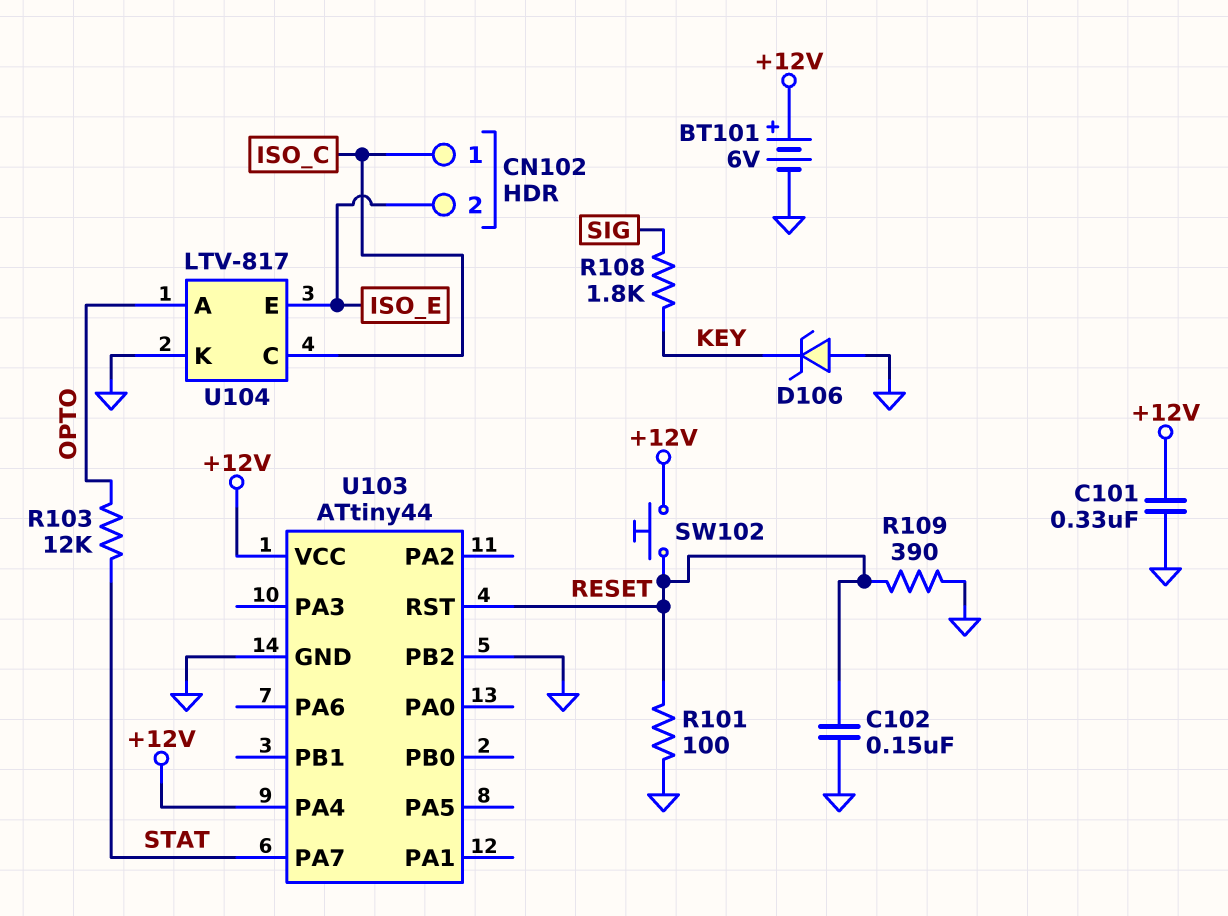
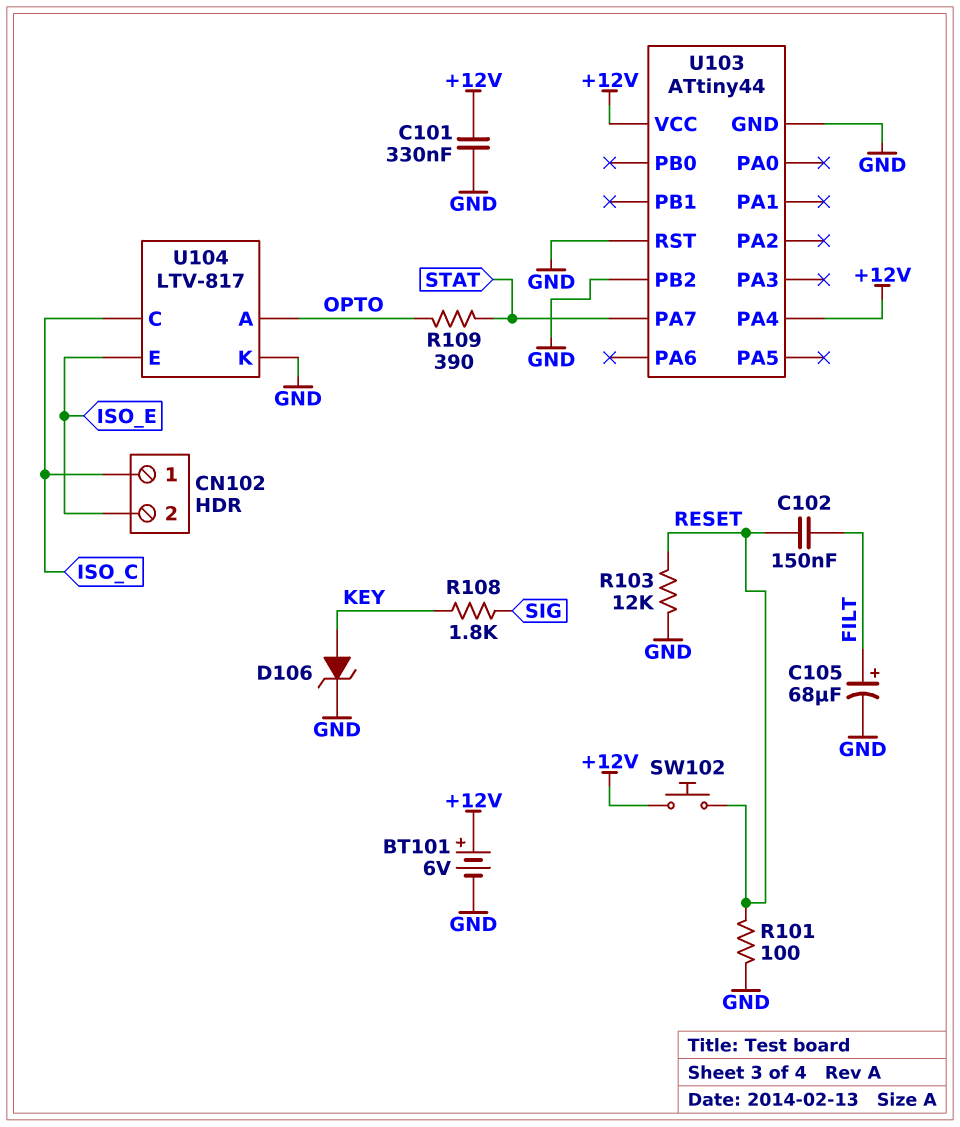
C102: 150nF (GND, RESET) -> 150nF (FILT, RESET)
C105: none -> 68uF (plus FILT, minus GND)
D106: zener (A GND, K KEY) -> zener (A KEY, K GND)
R103: 12k (OPTO, STAT) -> 12k (GND, RESET)
R109: 390 (GND, RESET) -> 390 (OPTO, STAT)
U103 pin RST: RESET -> GND

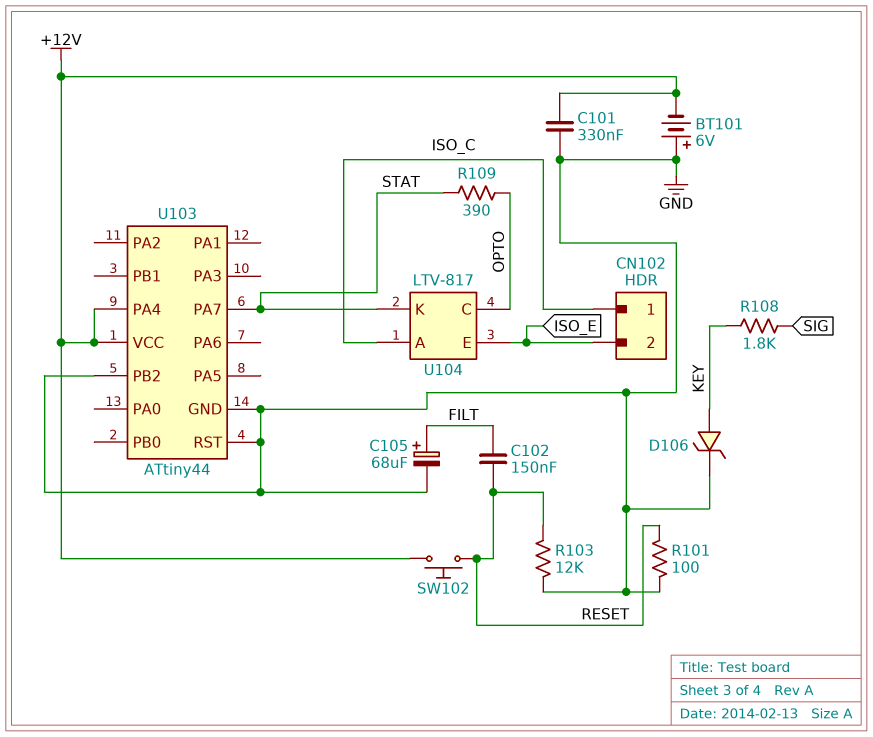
BT101: 6V (plus +12V, minus GND) -> 6V (plus GND, minus +12V)
U104 pin A: OPTO -> ISO_C
U104 pin C: ISO_C -> OPTO
U104 pin K: GND -> STAT

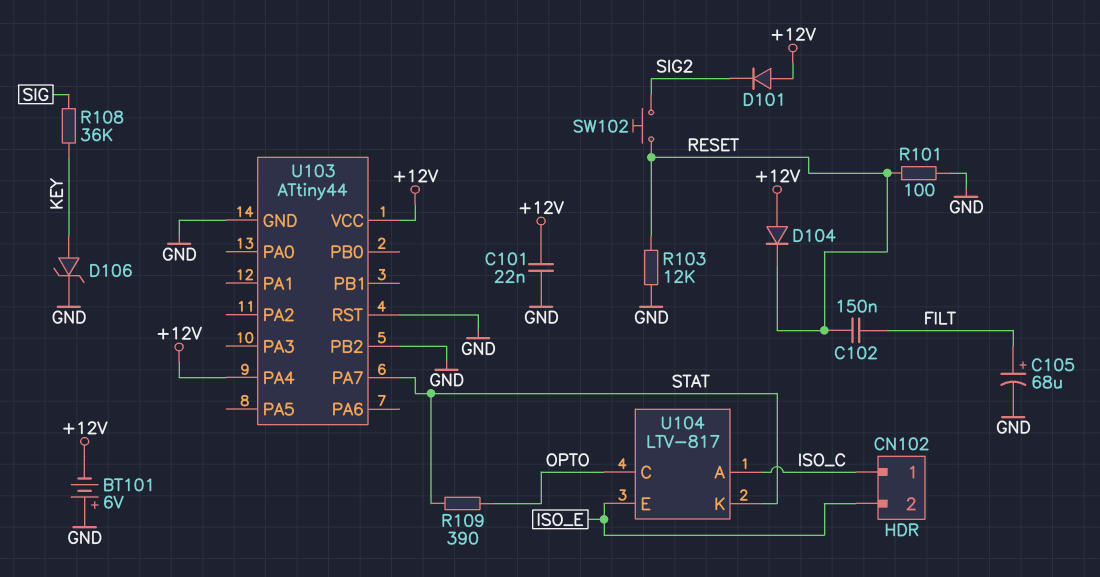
C101: 330nF (+12V, GND) -> 22nF (+12V, GND)
D101: none -> diode (A +12V, K SIG2)
D104: none -> diode (A +12V, K RESET)
R108: 1.8k (KEY, SIG) -> 36k (KEY, SIG)
SW102: button (+12V, RESET) -> button (RESET, SIG2)

